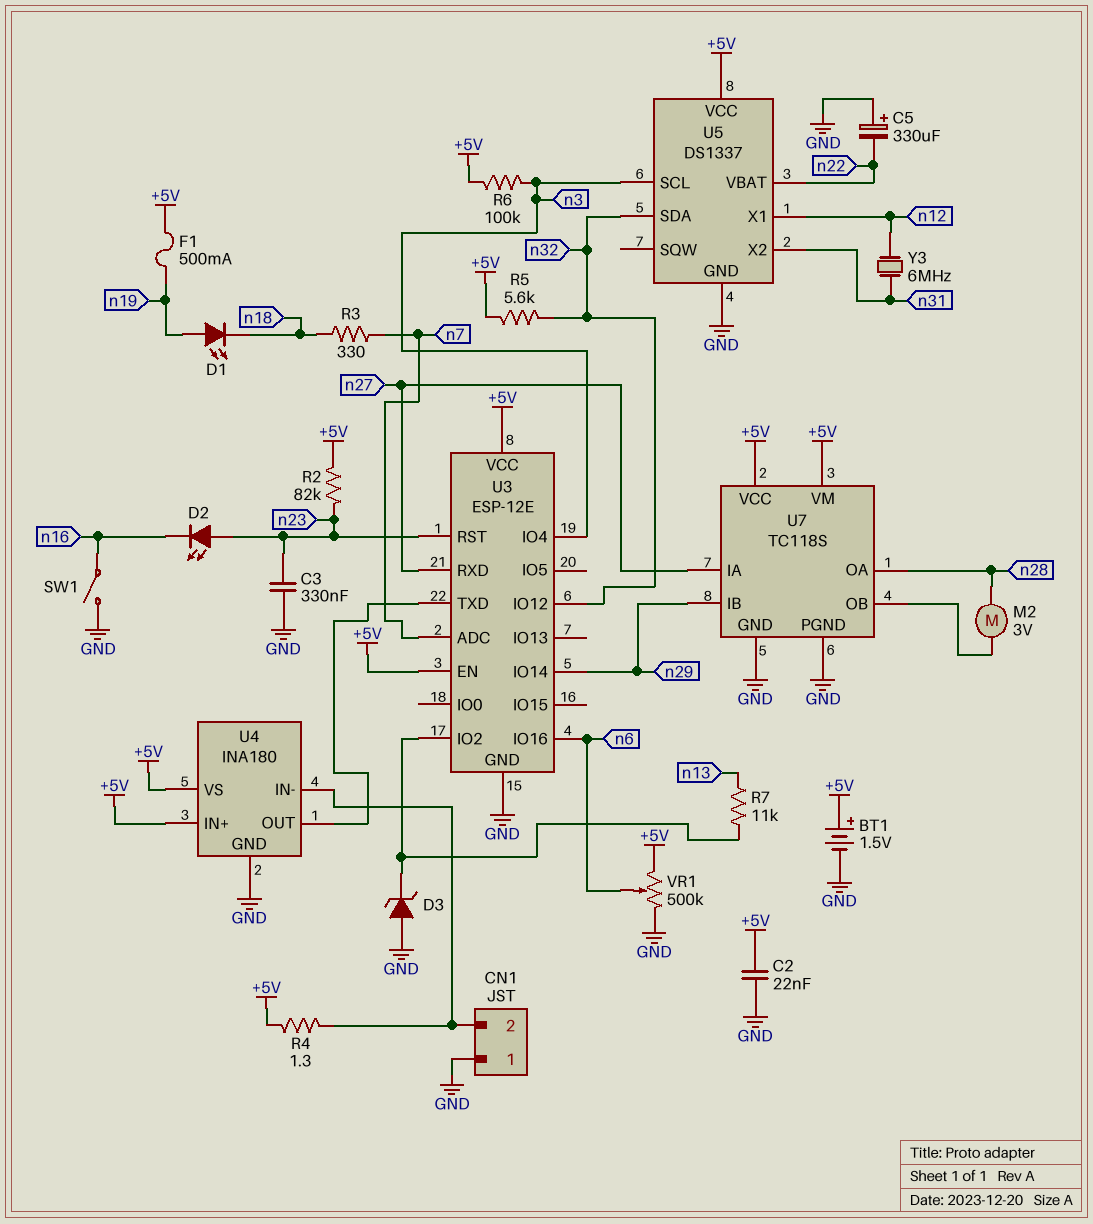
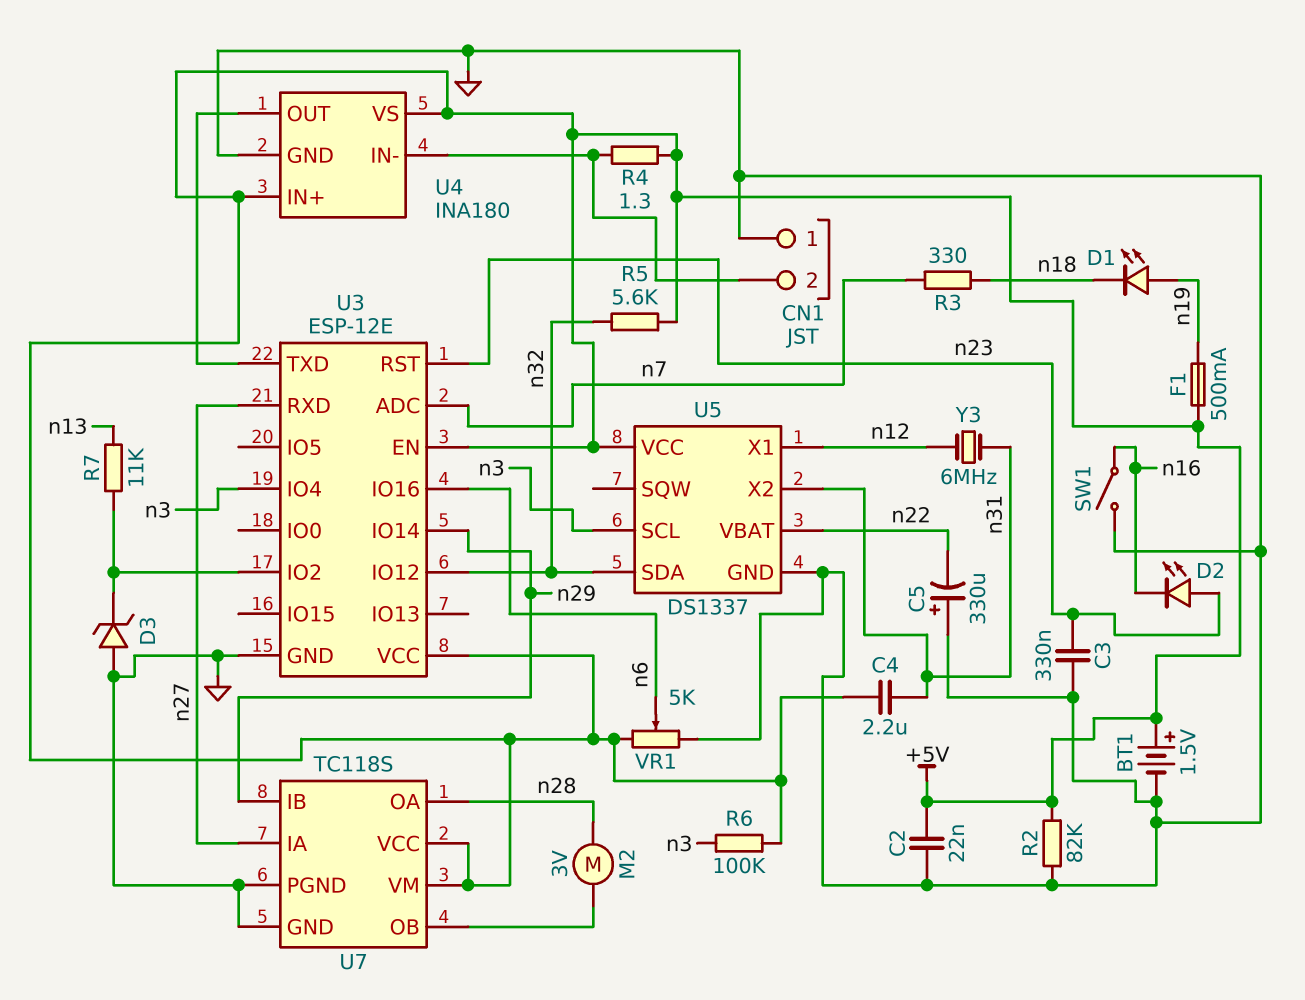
C4: none -> 2.2uF (+5V, n31)
R2: 82k (+5V, n23) -> 82k (+5V, GND)
VR1: 500k (+5V, GND, wiper n6) -> 5k (+5V, GND, wiper n6)

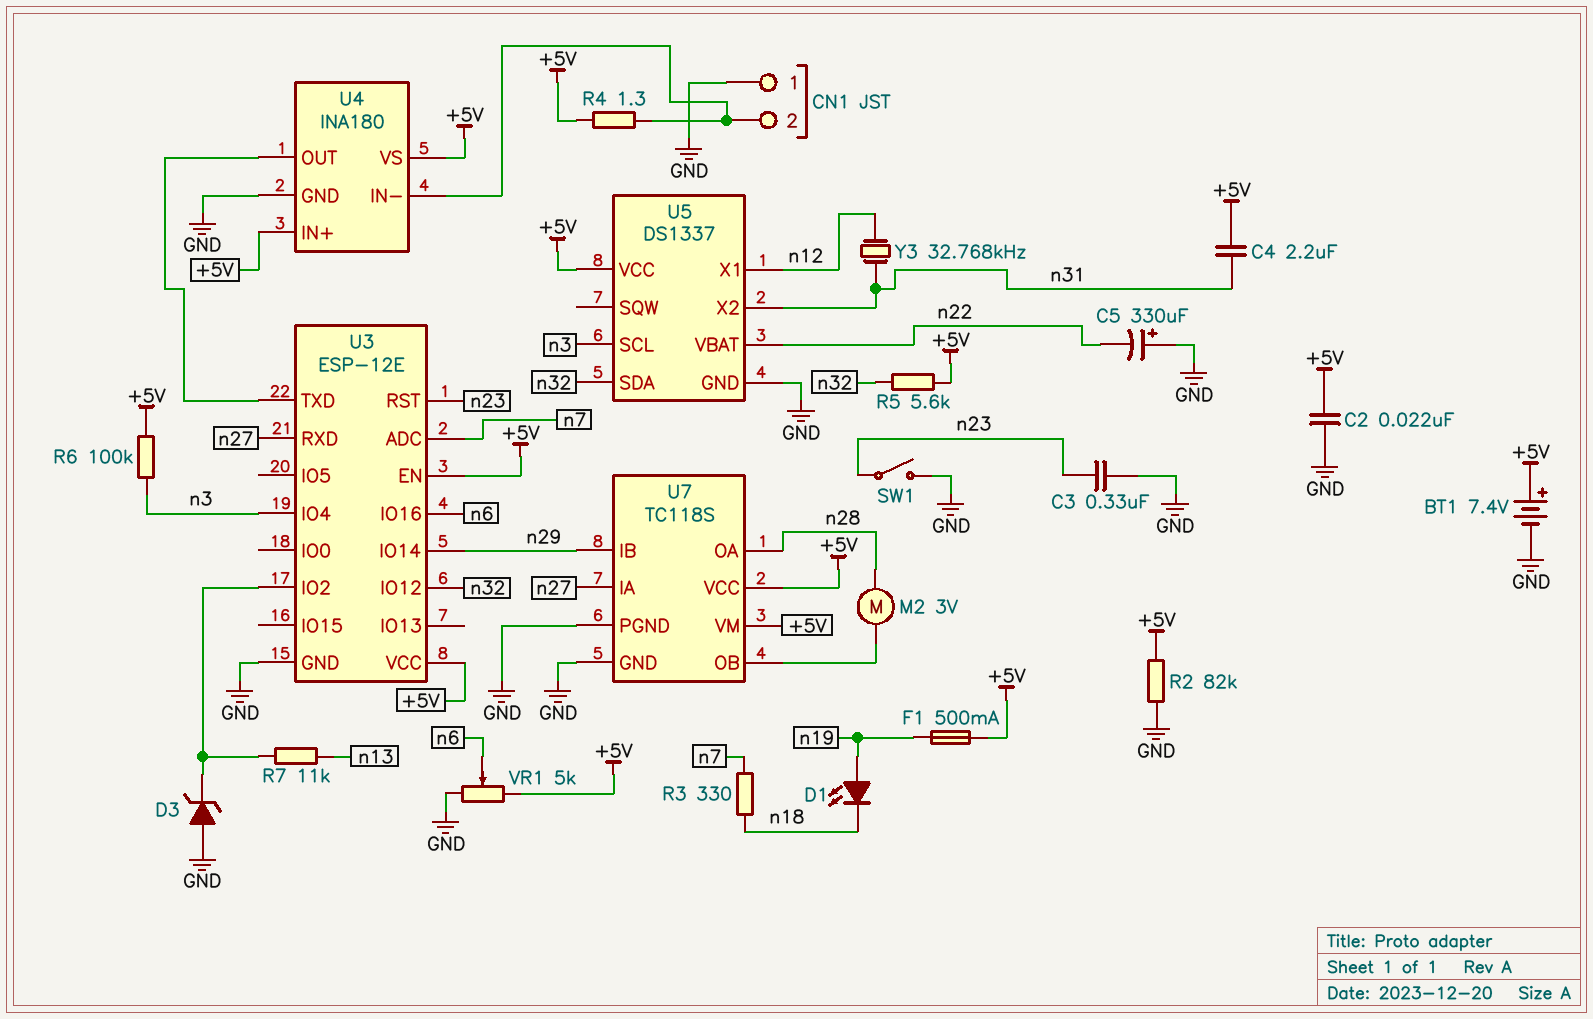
BT1: 1.5V (plus +5V, minus GND) -> 7.4V (plus +5V, minus GND)
D2: LED (A n23, K n16) -> none
SW1: switch (GND, n16) -> switch (GND, n23)
Y3: 6MHz (n12, n31) -> 32.768kHz (n12, n31)

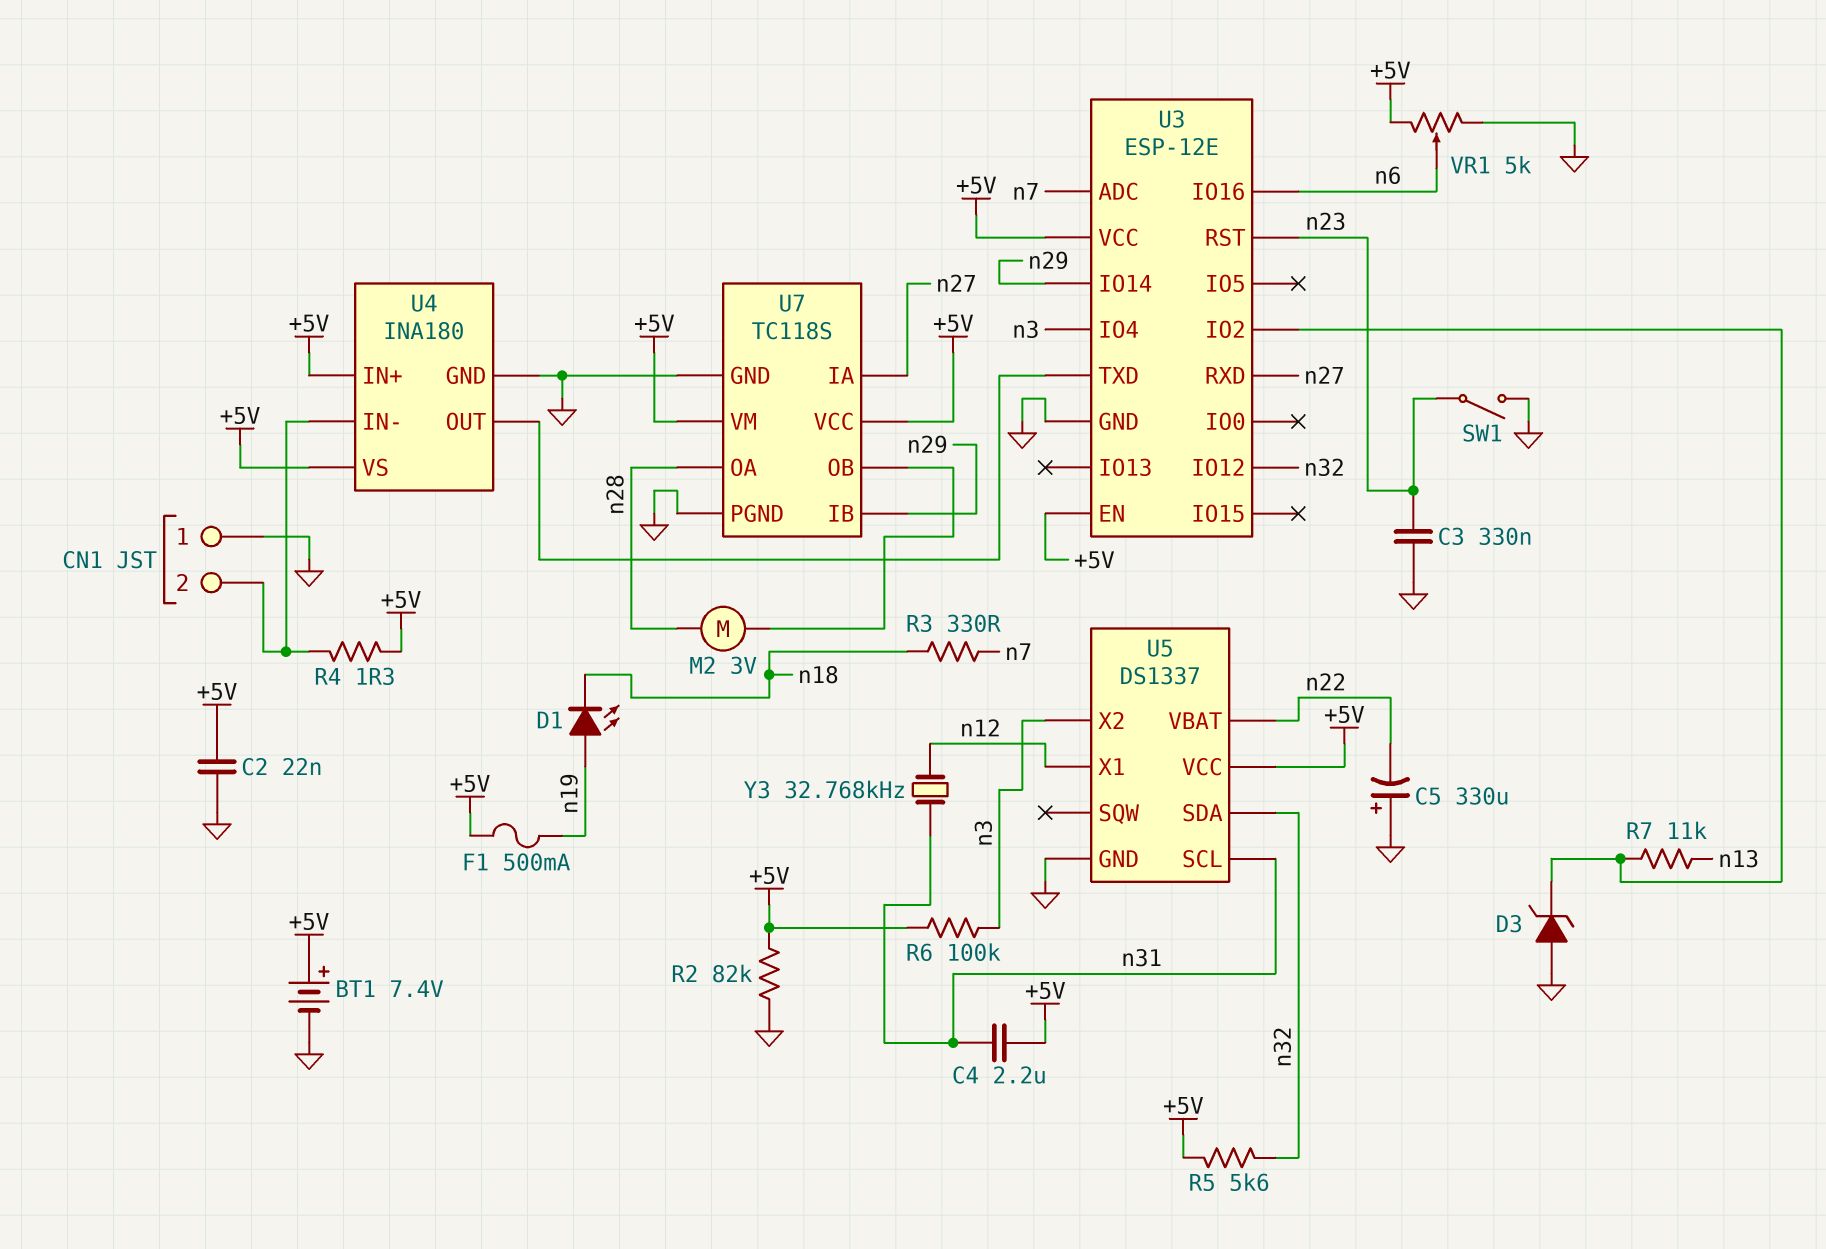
U5 pin SCL: n3 -> n31
U5 pin X2: n31 -> n3

